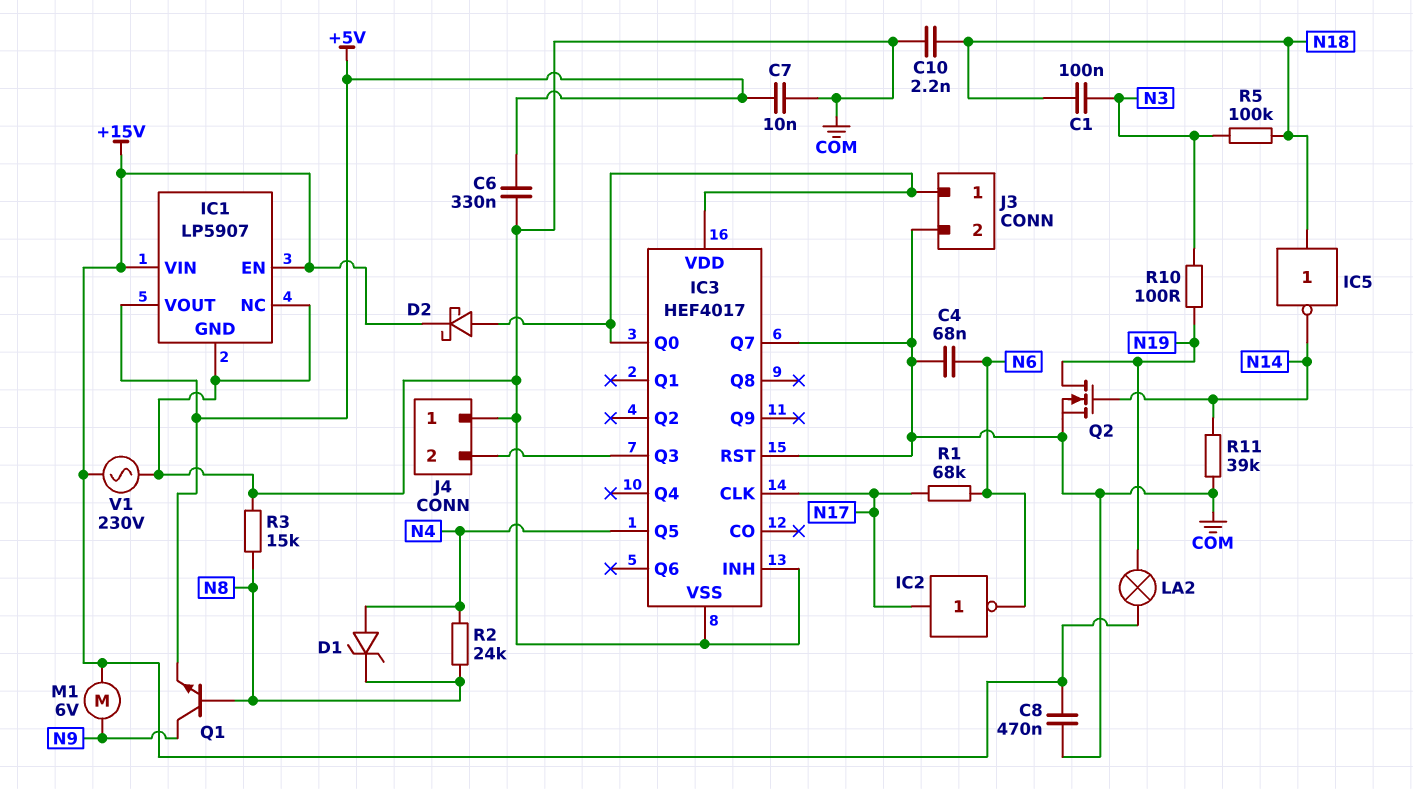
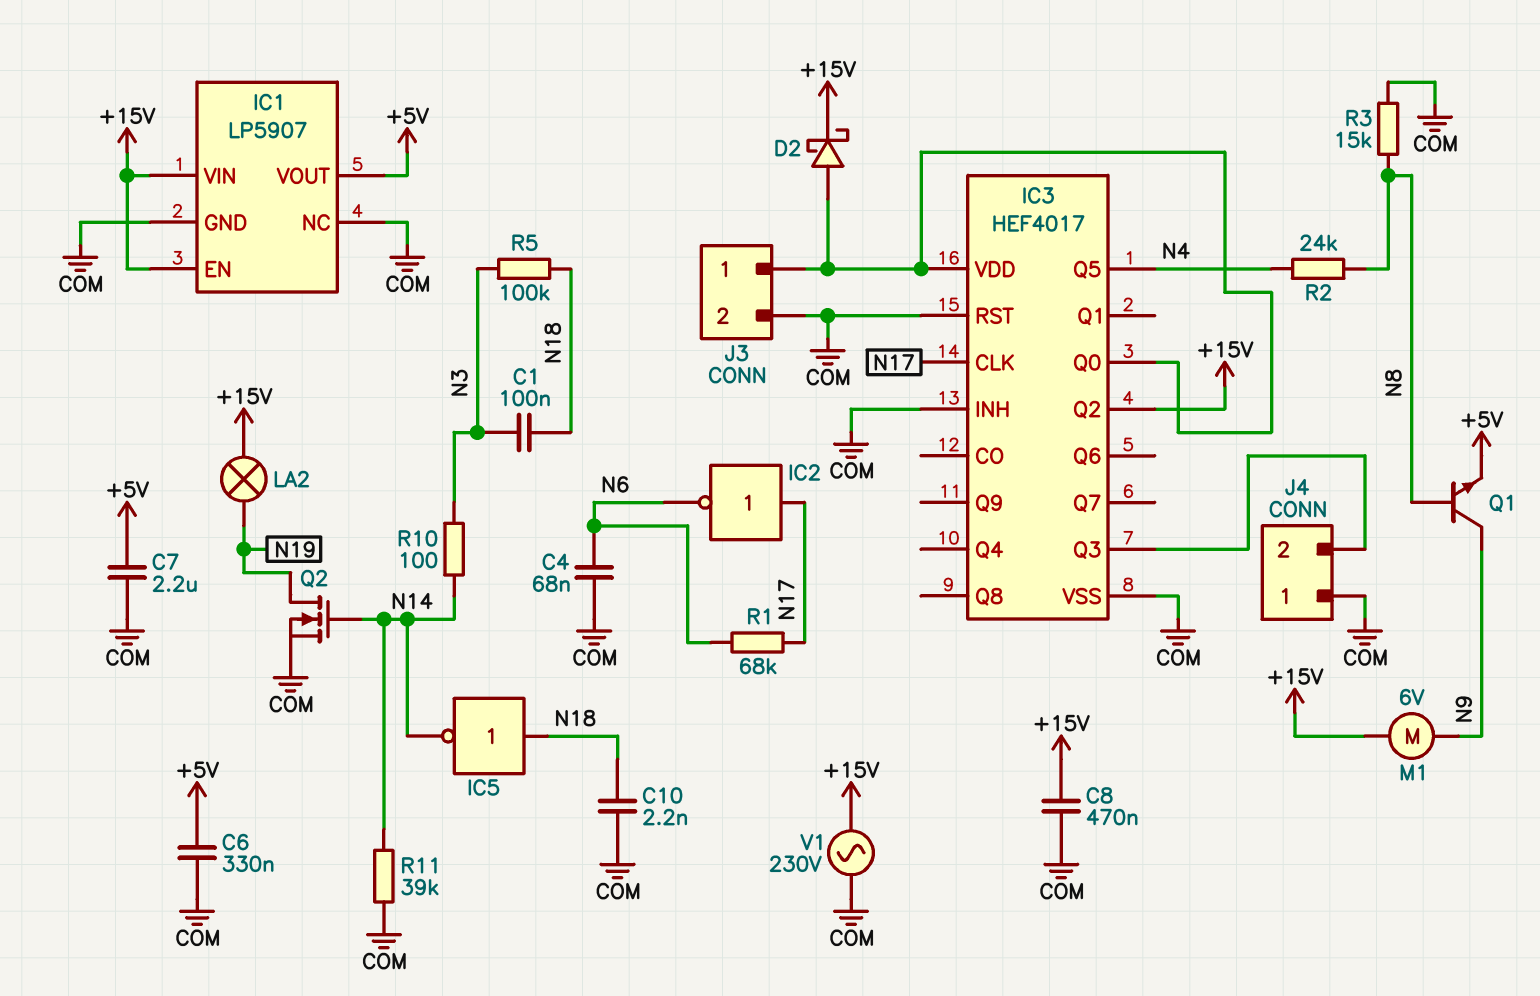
C7: 10nF (+5V, COM) -> 2.2uF (+5V, COM)
D1: zener (A N4, K N8) -> none
IC3 pin Q2: none -> +15V
IC3 pin Q7: COM -> none
R10: 100 (N3, N19) -> 100 (N3, N14)

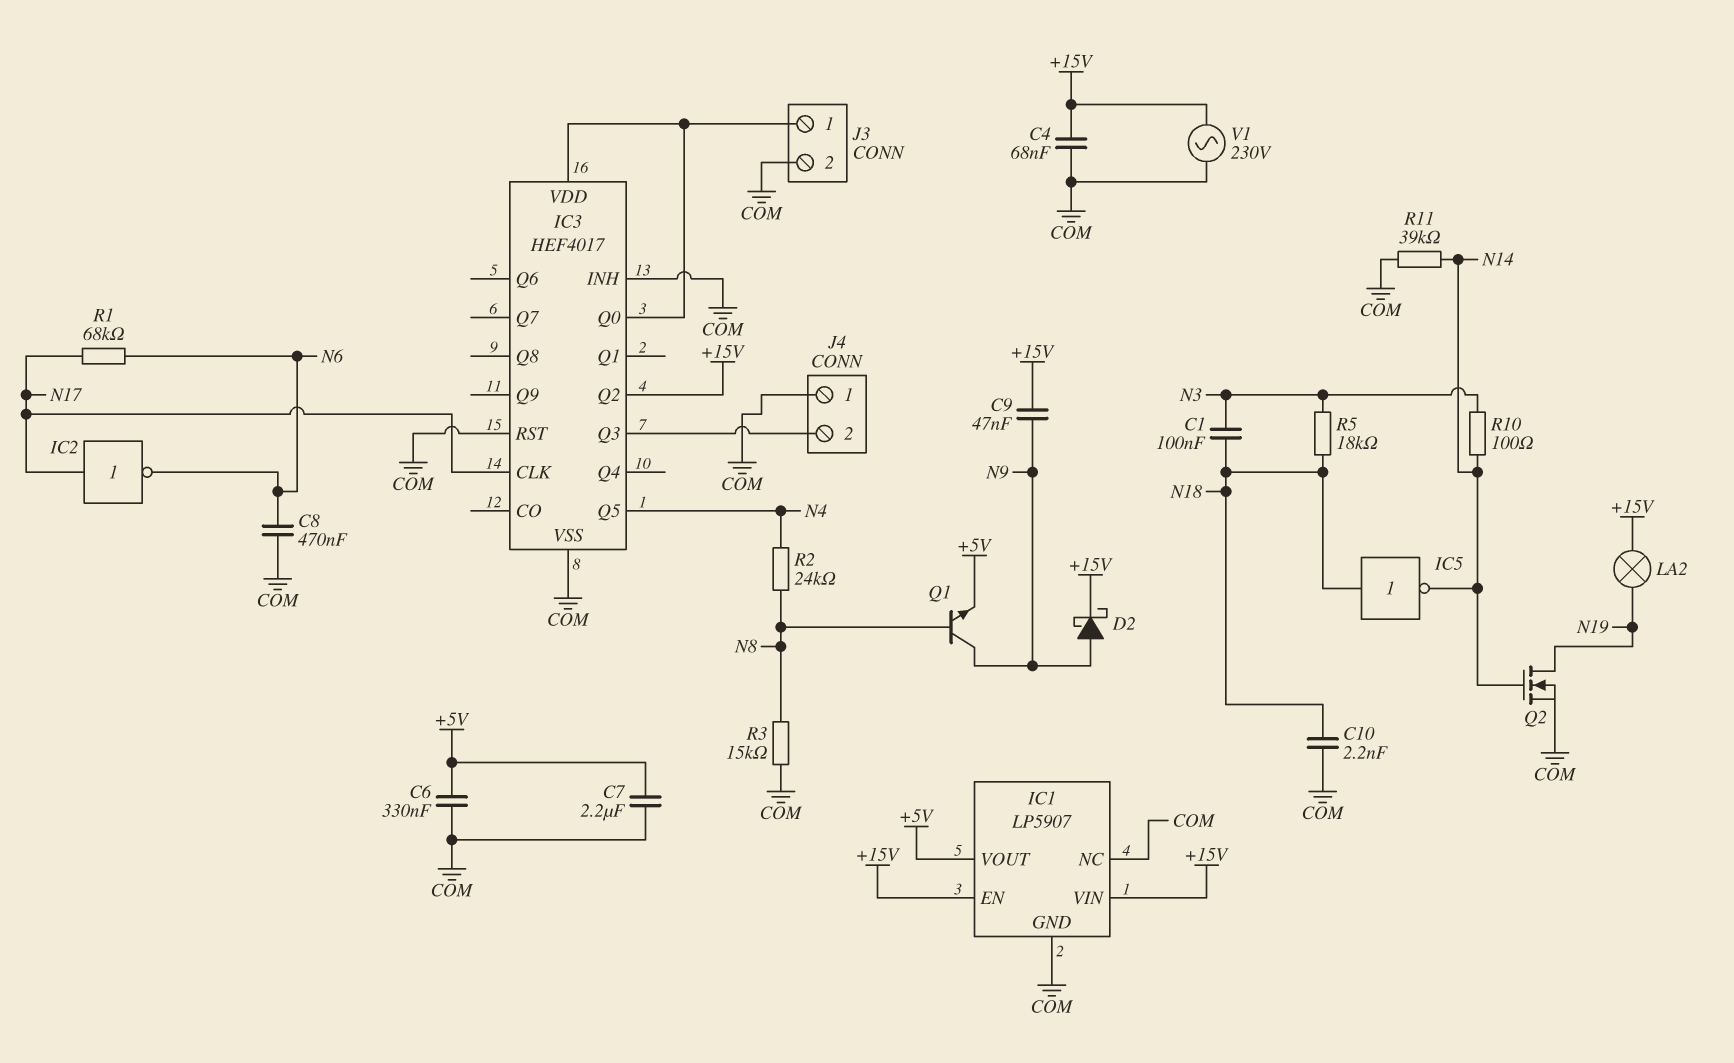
C4: 68nF (COM, N6) -> 68nF (+15V, COM)
C8: 470nF (+15V, COM) -> 470nF (COM, N6)
C9: none -> 47nF (+15V, N9)
D2: schottky (A IC3/Q0, K +15V) -> schottky (A N9, K +15V)
M1: motor 6V (+15V, N9) -> none
R5: 100k (N3, N18) -> 18k (N3, N18)

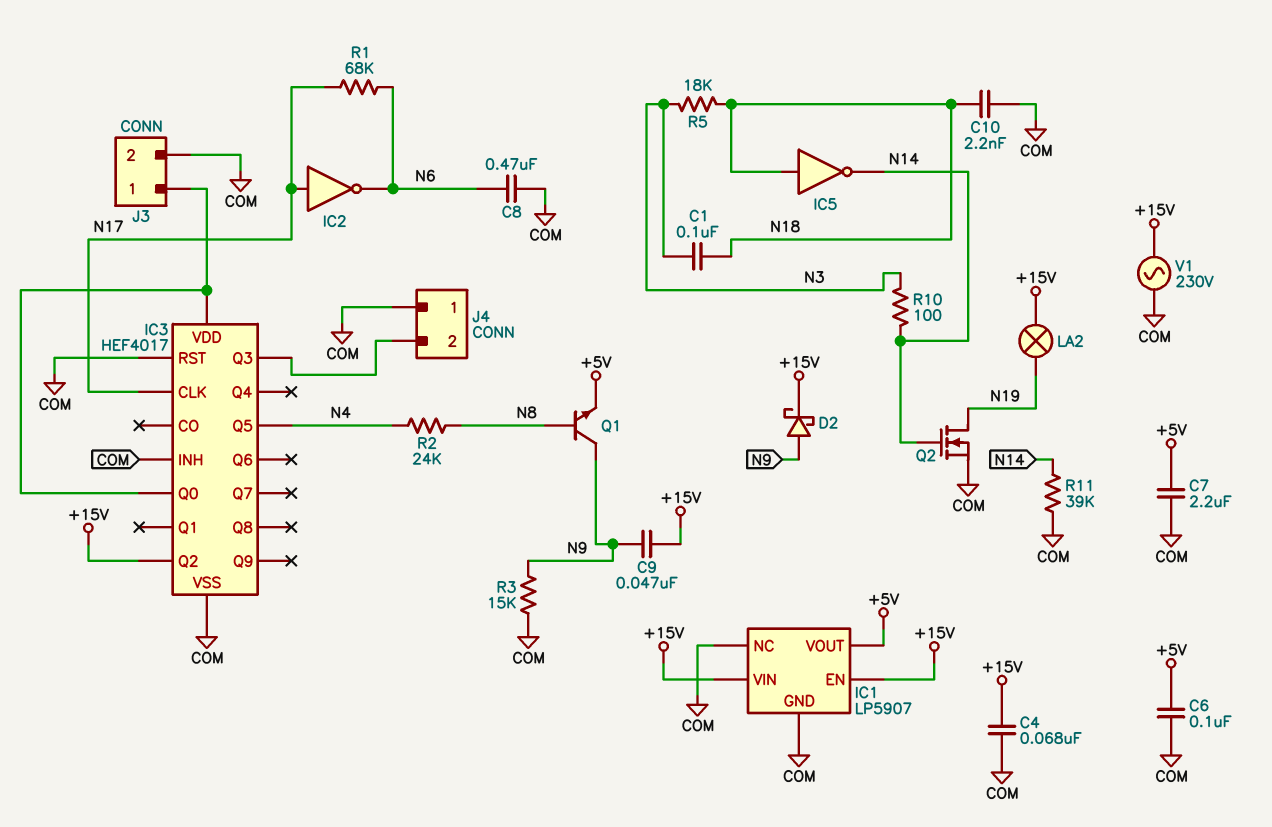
C6: 330nF (+5V, COM) -> 100nF (+5V, COM)
R3: 15k (COM, N8) -> 15k (COM, N9)

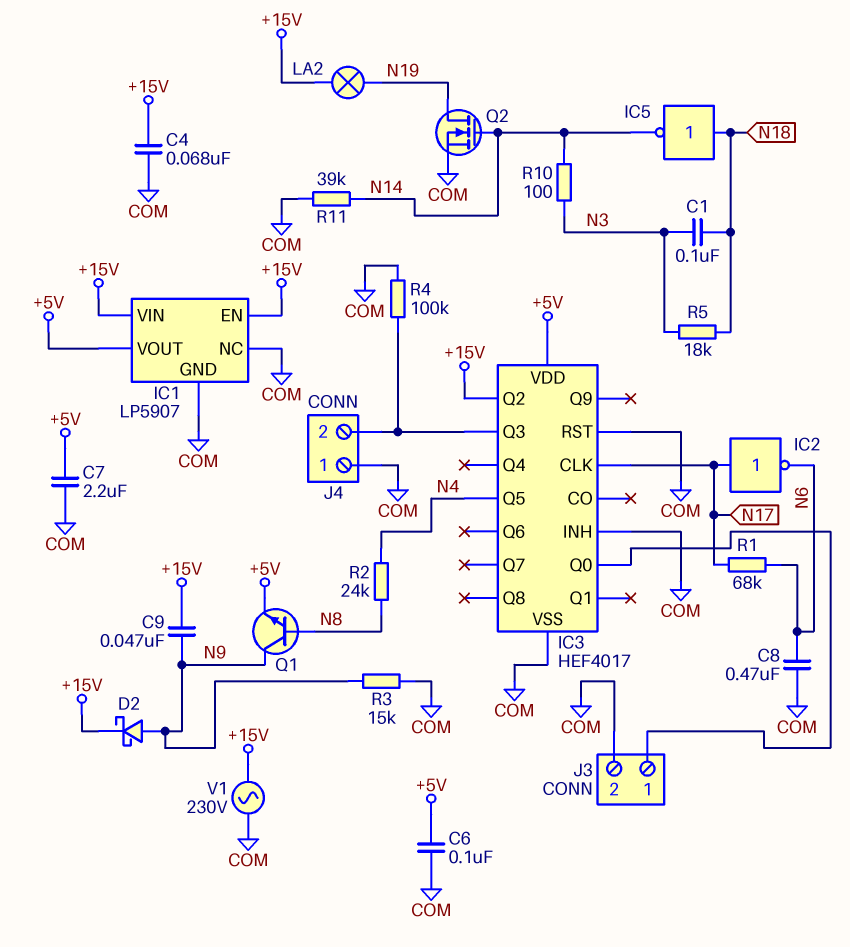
C10: 2.2nF (COM, N18) -> none
IC3 pin VDD: IC3/Q0 -> +5V
R4: none -> 100k (COM, IC3/Q3)

